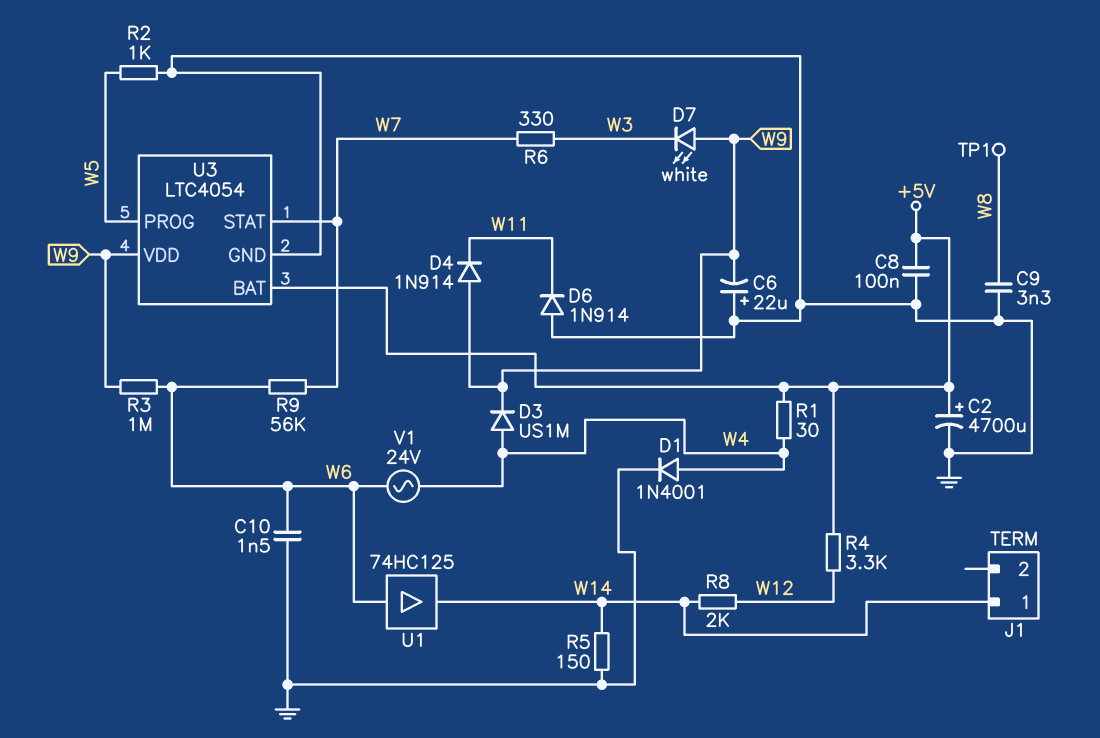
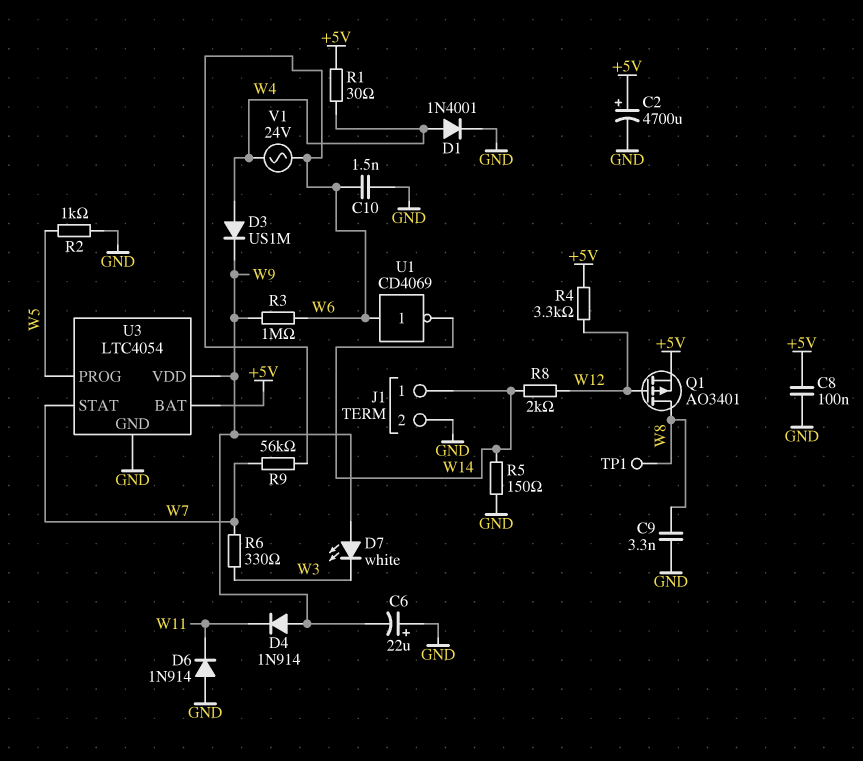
J1 pin 2: none -> GND
Q1: none -> PMOS AO3401 (G W12, D W8, S +5V)
U1: buffer 74HC125 (in W6, out W14) -> NOT CD4069 (in W6, out W14)

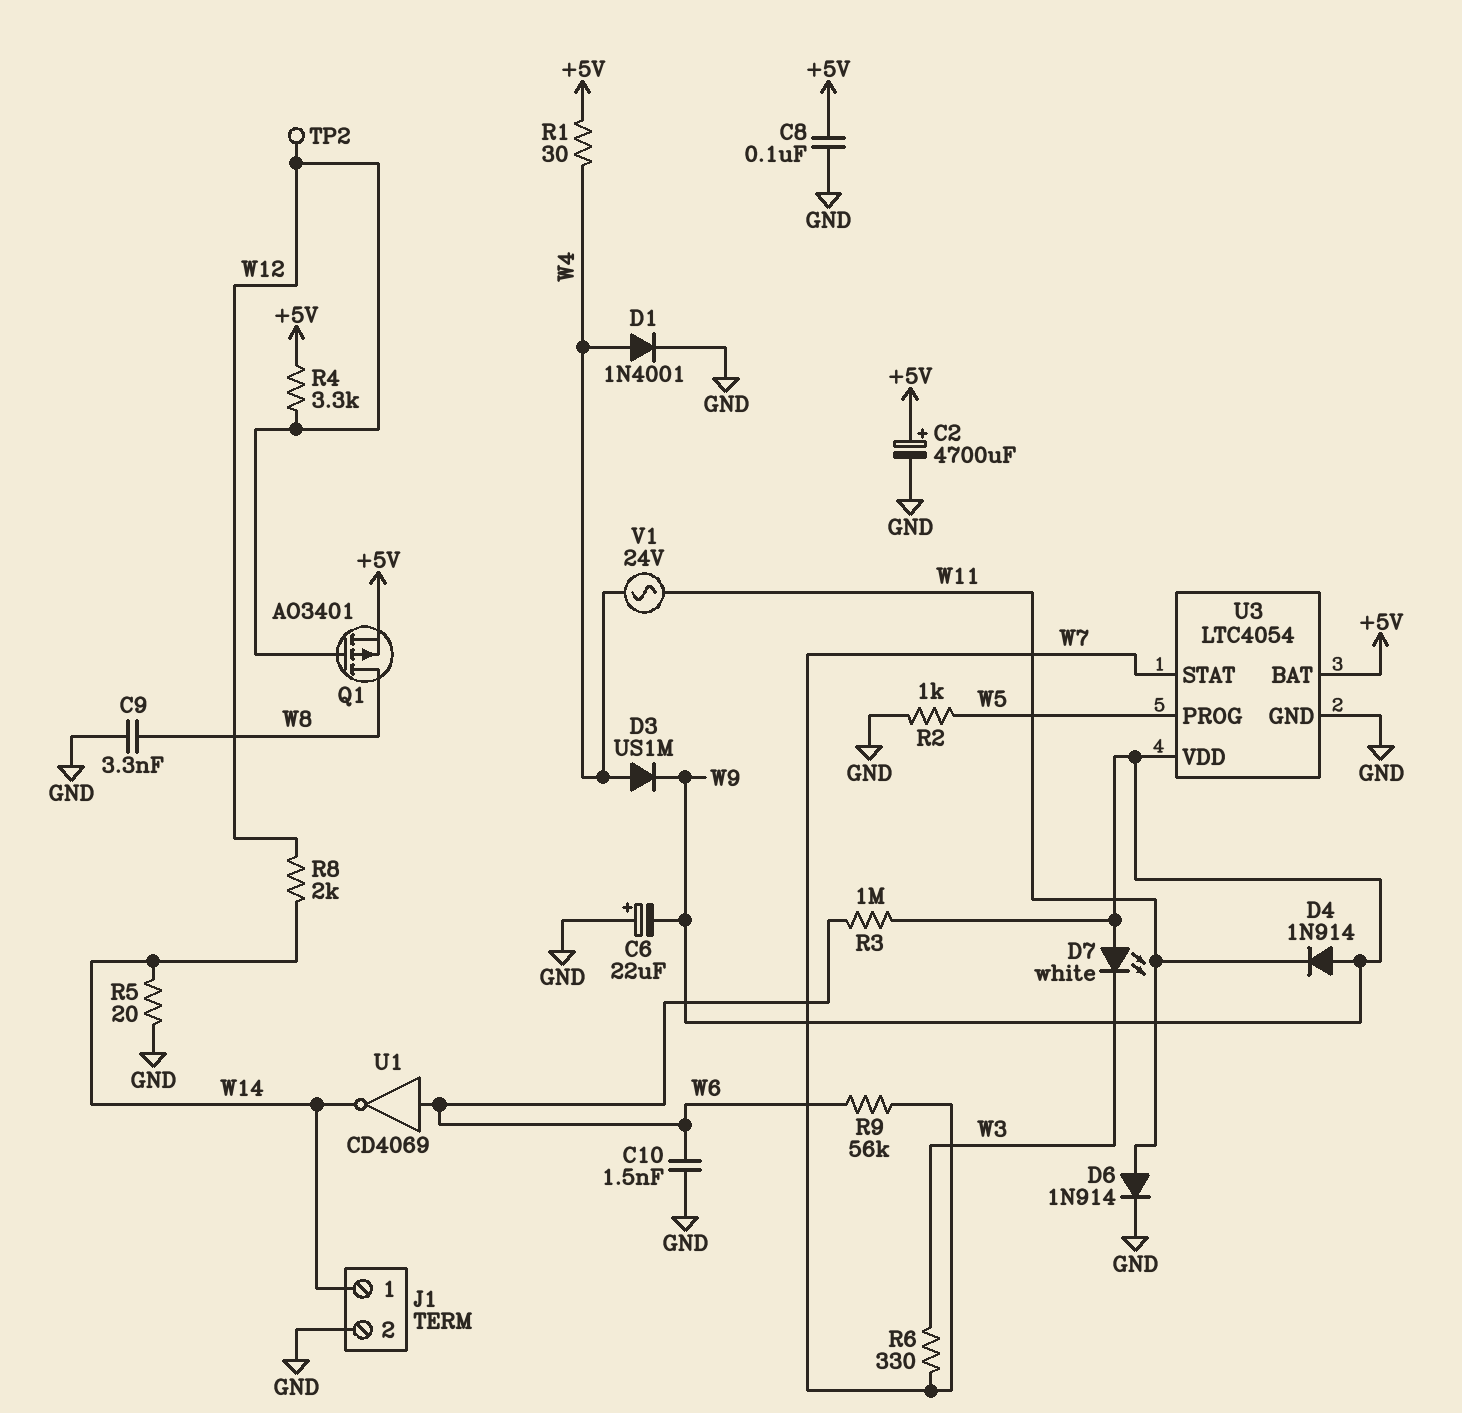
D6: diode 1N914 (A GND, K W11) -> diode 1N914 (A W11, K GND)
R5: 150 (GND, W14) -> 20 (GND, W14)
TP1: test point (W8) -> none
TP2: none -> test point (W12)
V1: AC 24V (W4, W6) -> AC 24V (W4, W11)

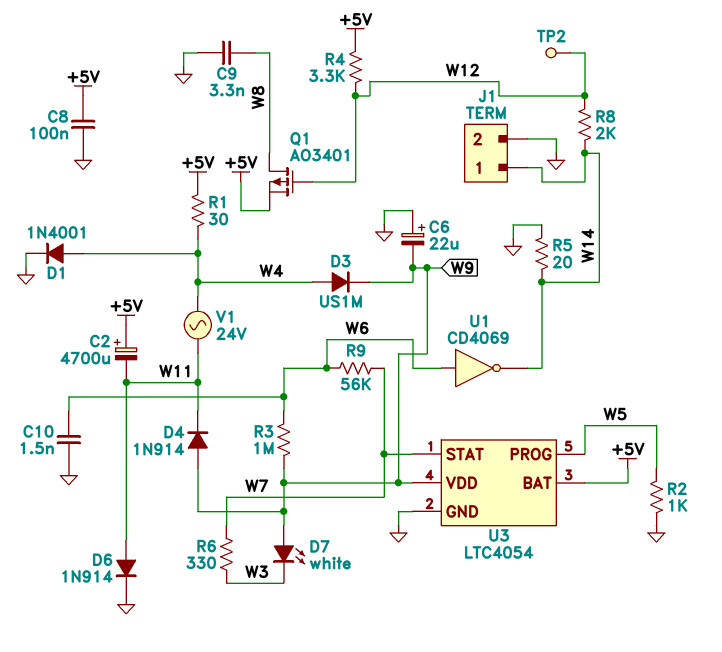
C2: 4700uF (plus +5V, minus GND) -> 4700uF (plus +5V, minus W11)

